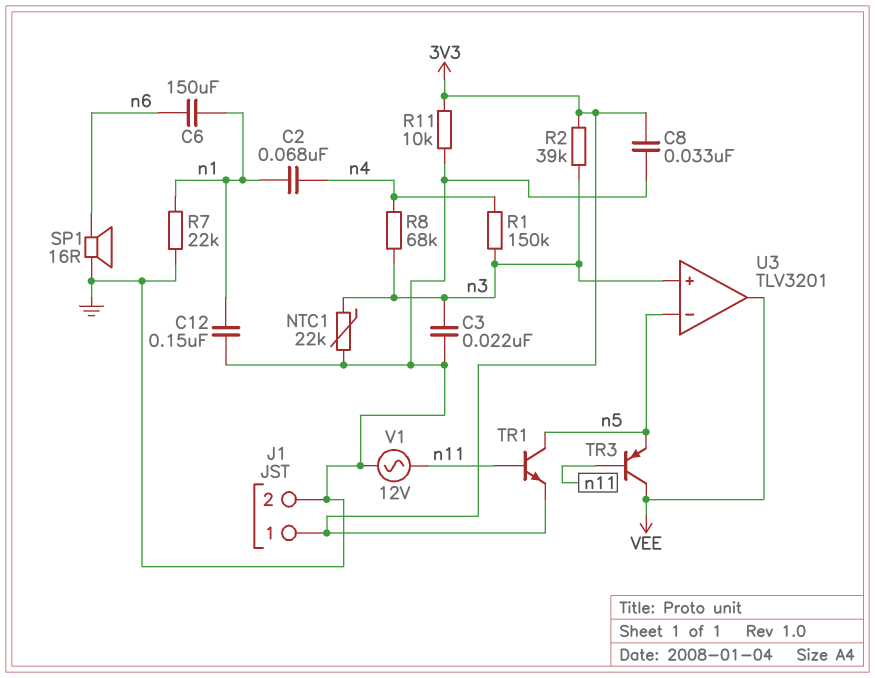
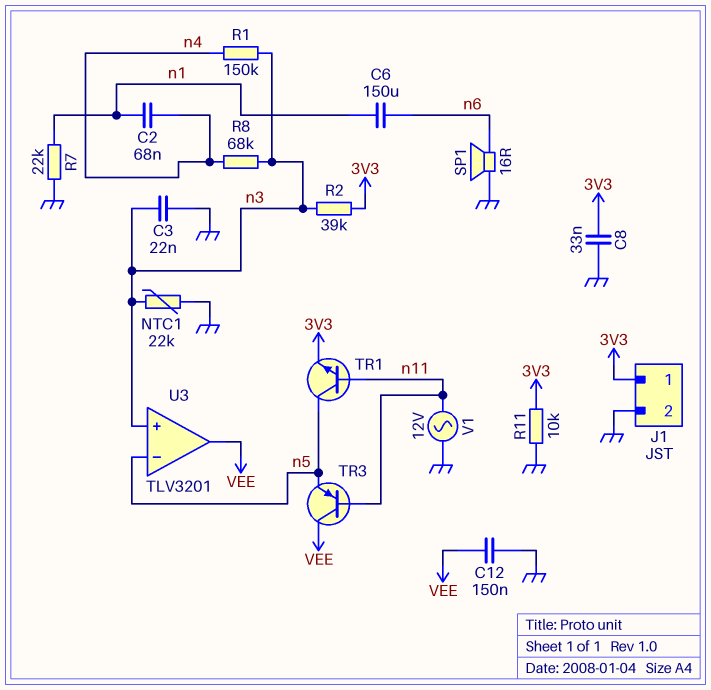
C12: 150nF (GND, n1) -> 150nF (GND, VEE)

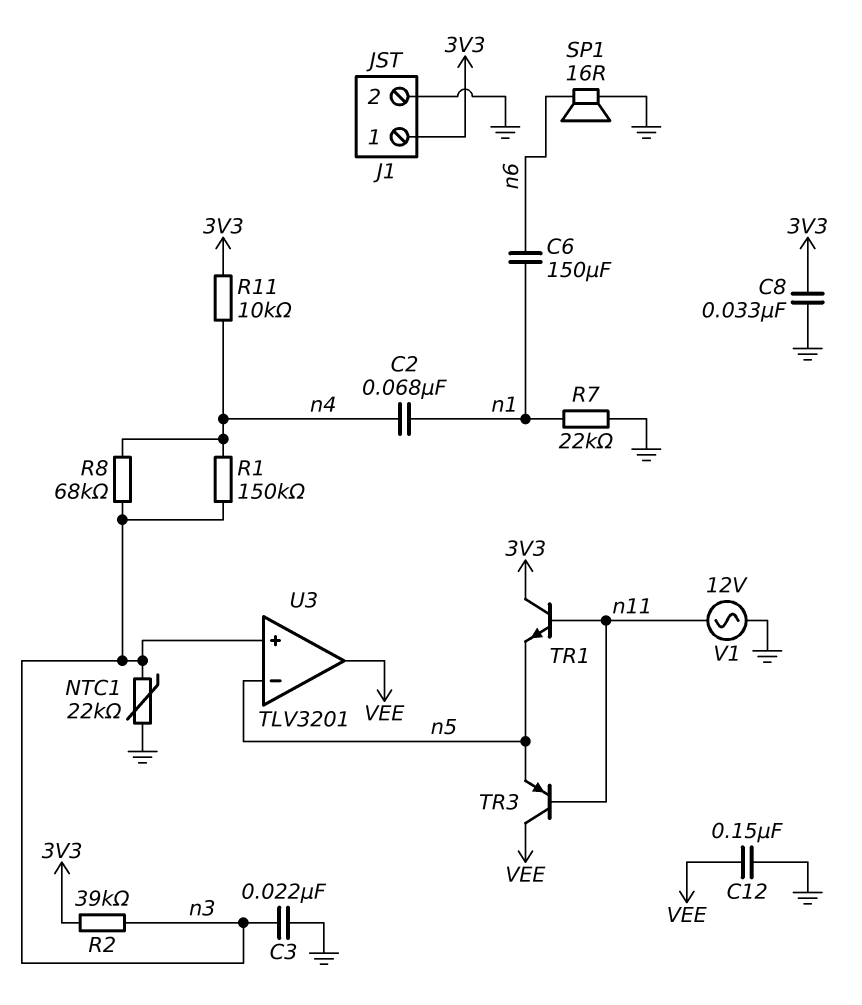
R11: 10k (3V3, GND) -> 10k (3V3, n4)
TR1: NPN (B n11, C n5, E 3V3) -> NPN (B n11, C 3V3, E n5)

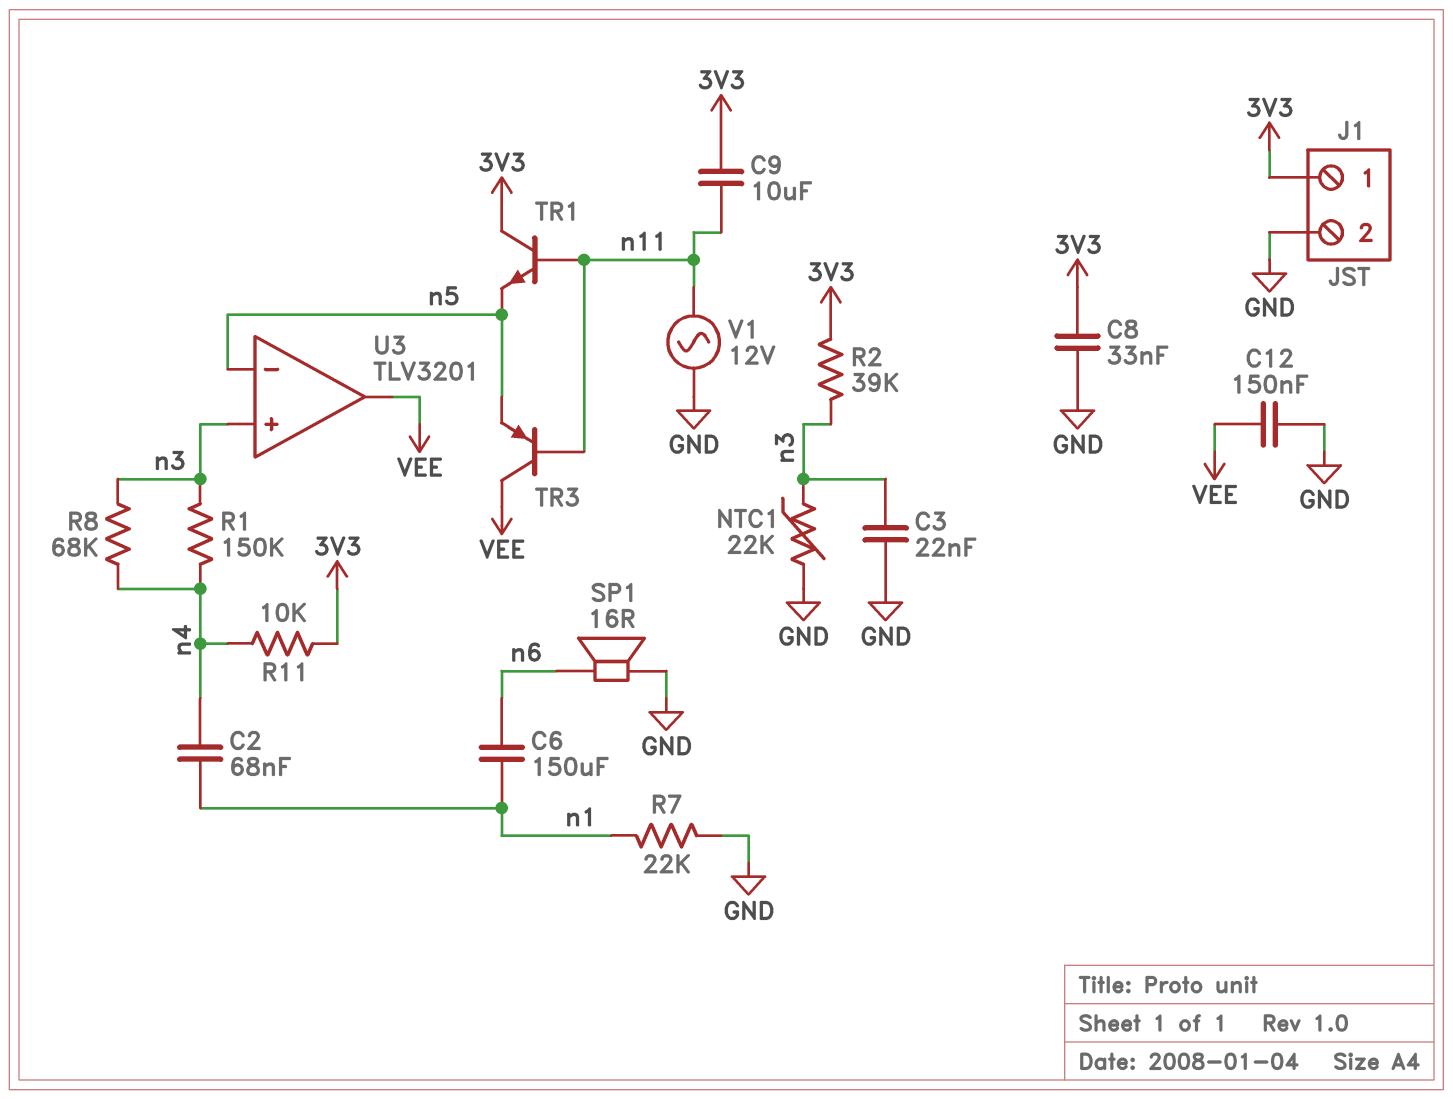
C9: none -> 10uF (3V3, n11)

